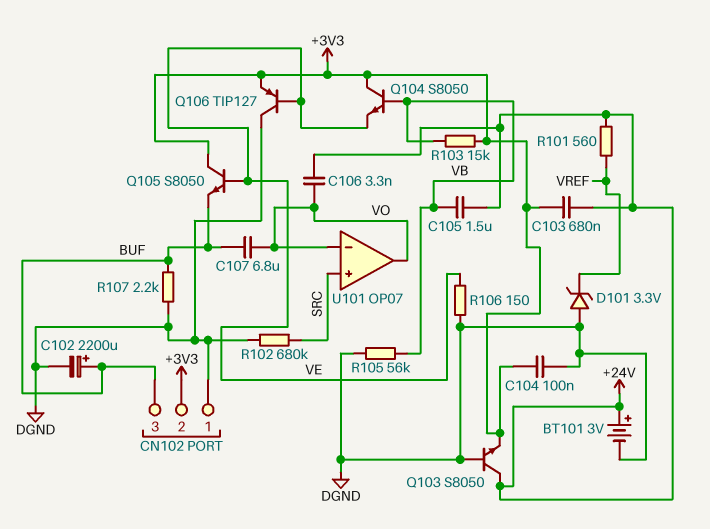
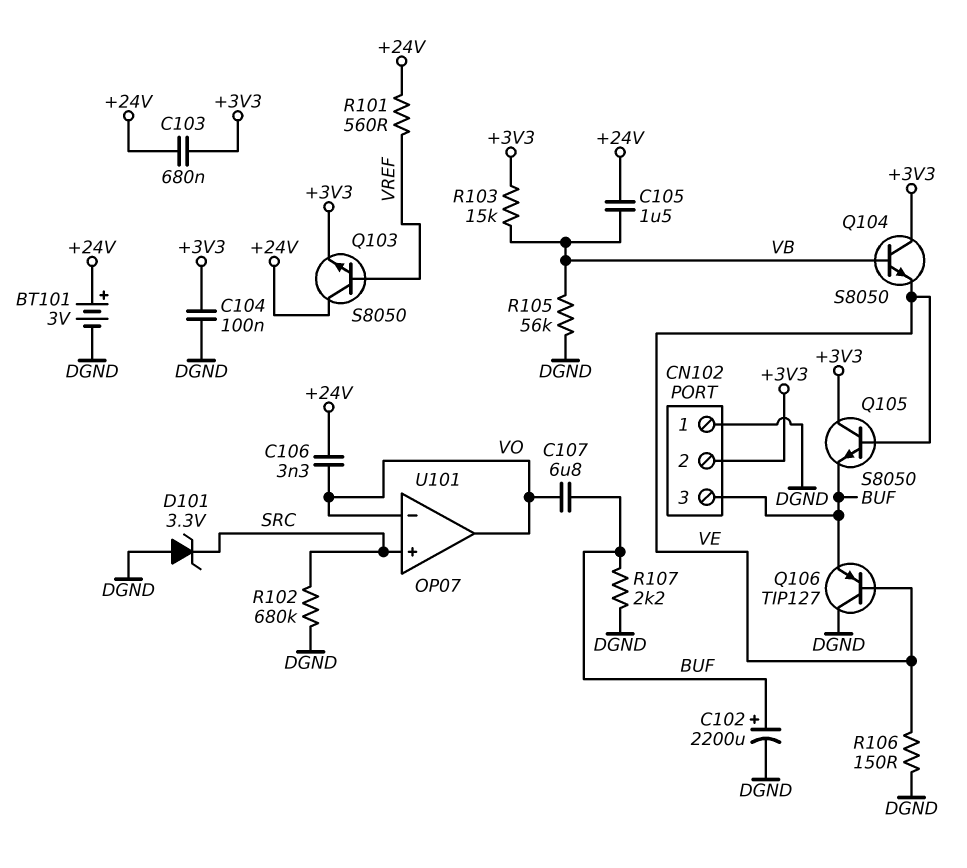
D101: zener 3.3V (A DGND, K VREF) -> zener 3.3V (A DGND, K SRC)
Q103: NPN S8050 (B DGND, C +24V, E +3V3) -> NPN S8050 (B VREF, C +24V, E +3V3)
Q106: PNP TIP127 (B VE, C DGND, E +3V3) -> PNP TIP127 (B VE, C DGND, E BUF)

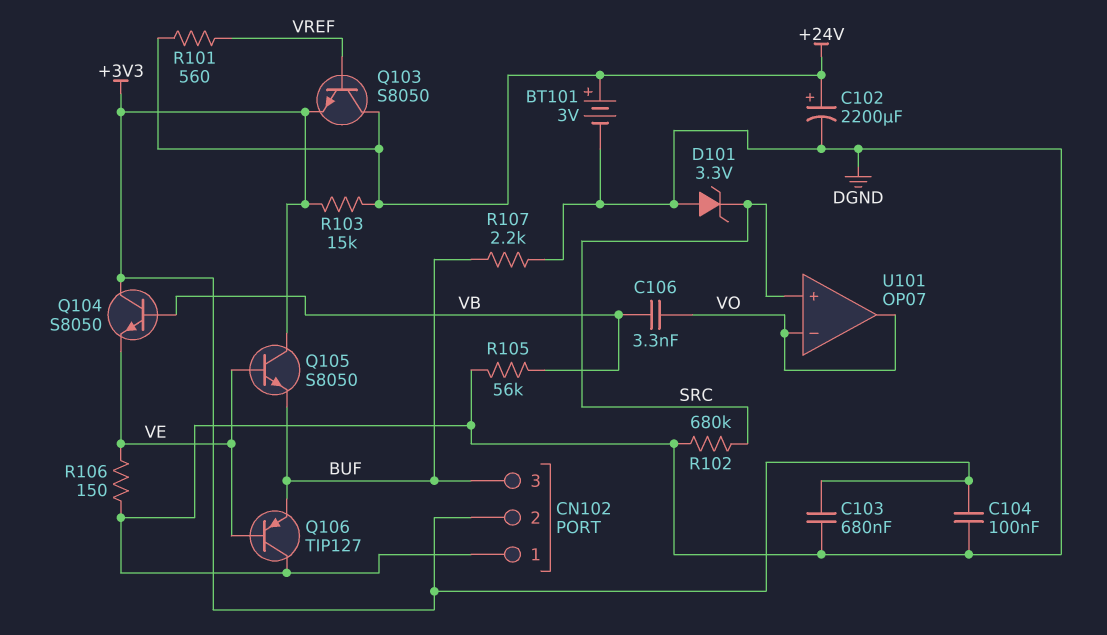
C102: 2200uF (plus BUF, minus DGND) -> 2200uF (plus +24V, minus DGND)
C103: 680nF (+3V3, +24V) -> 680nF (+3V3, DGND)
C105: 1.5uF (+24V, VB) -> none
C106: 3.3nF (+24V, VO) -> 3.3nF (VB, VO)
C107: 6.8uF (BUF, VO) -> none
R103: 15k (+3V3, VB) -> 15k (+3V3, +24V)

